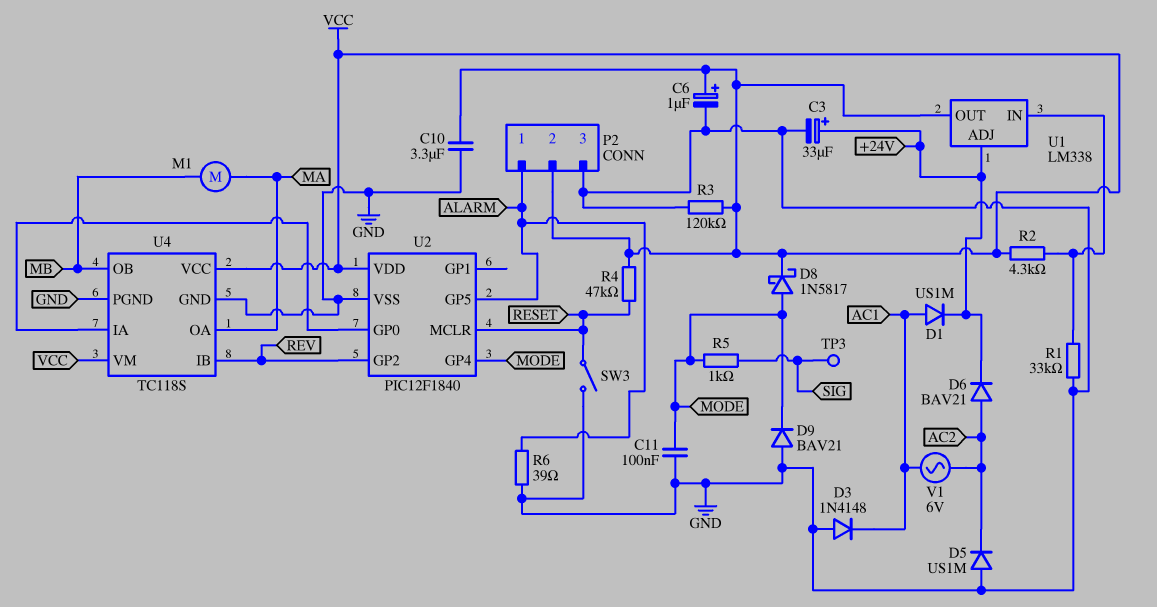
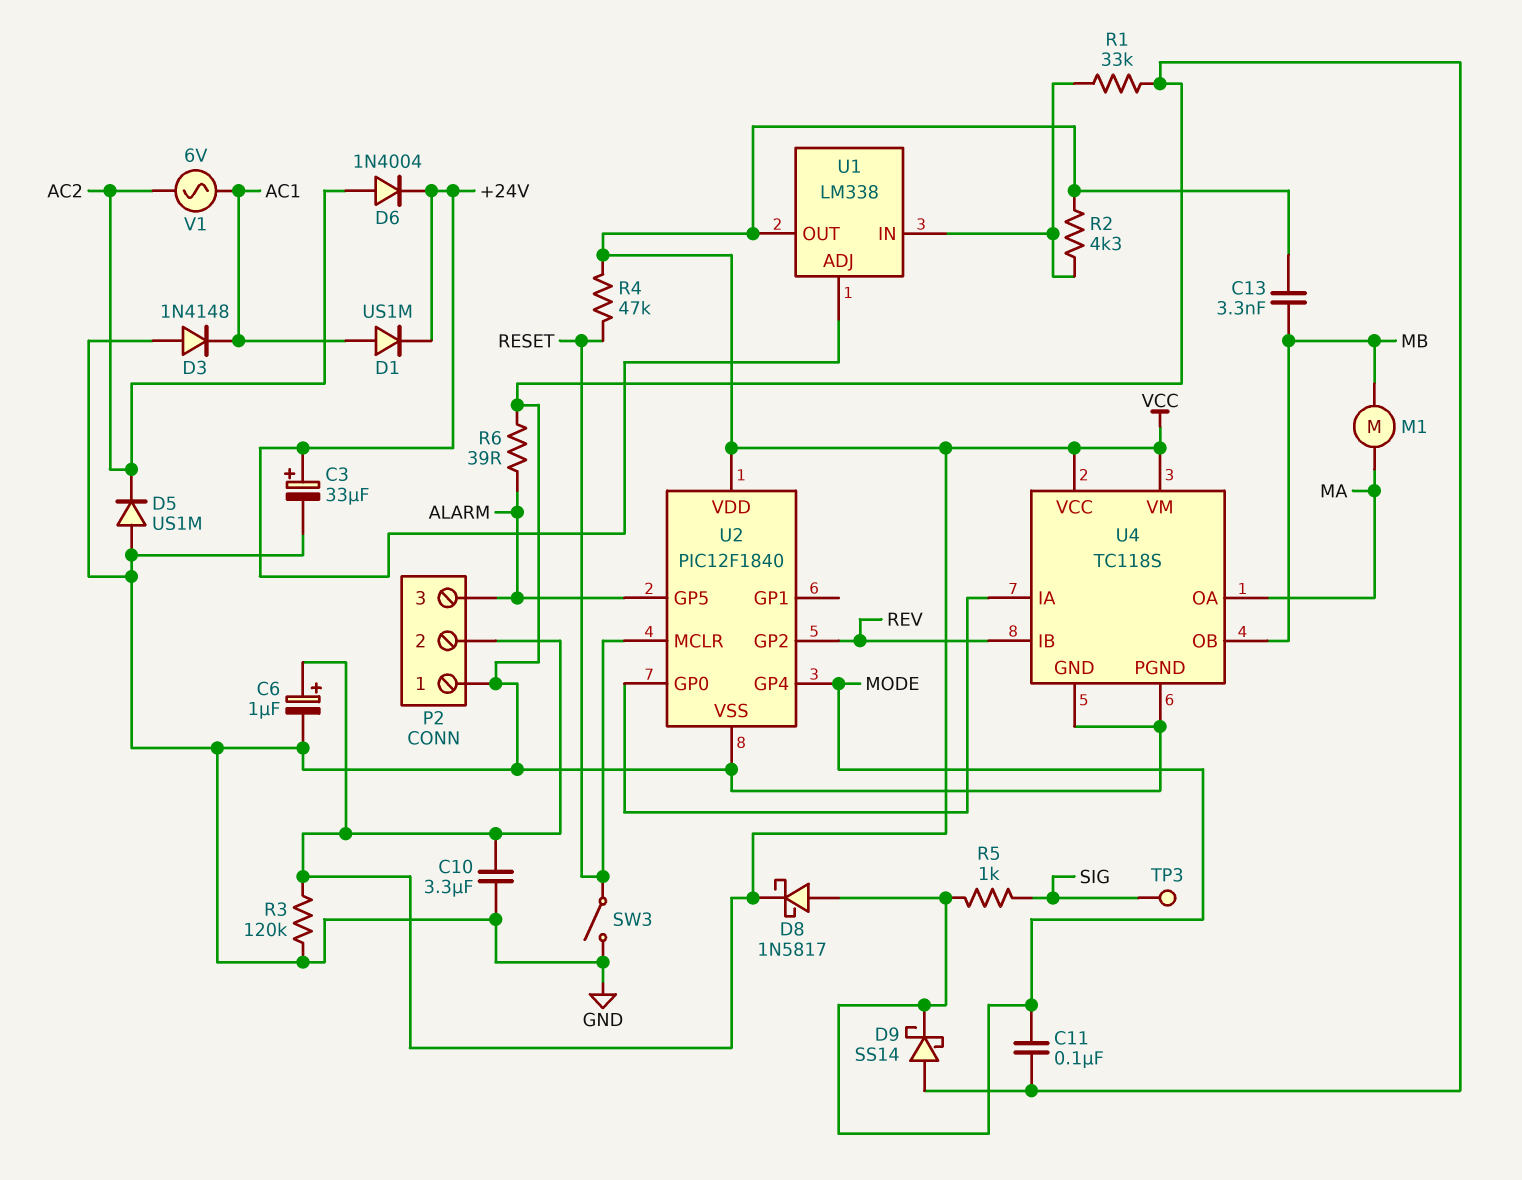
C13: none -> 3.3nF (MB, VCC)
D6: diode BAV21 (A AC2, K +24V) -> diode 1N4004 (A AC2, K +24V)
D9: diode BAV21 (A GND, K MODE) -> schottky SS14 (A GND, K MODE)
P2 pin 1: ALARM -> GND
P2 pin 3: GND -> ALARM

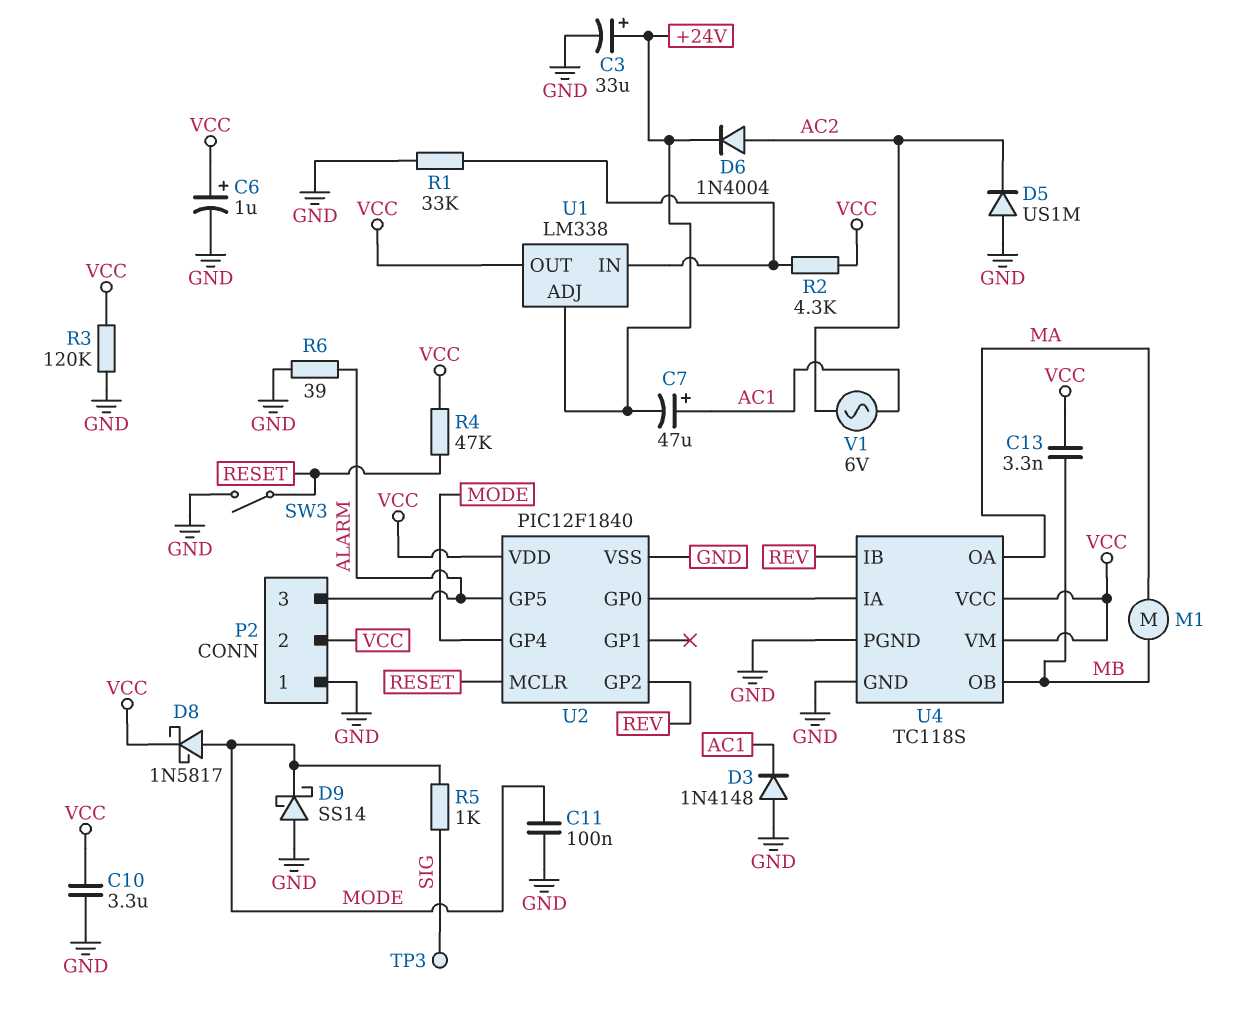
C7: none -> 47uF (plus AC1, minus +24V)
D1: diode US1M (A AC1, K +24V) -> none

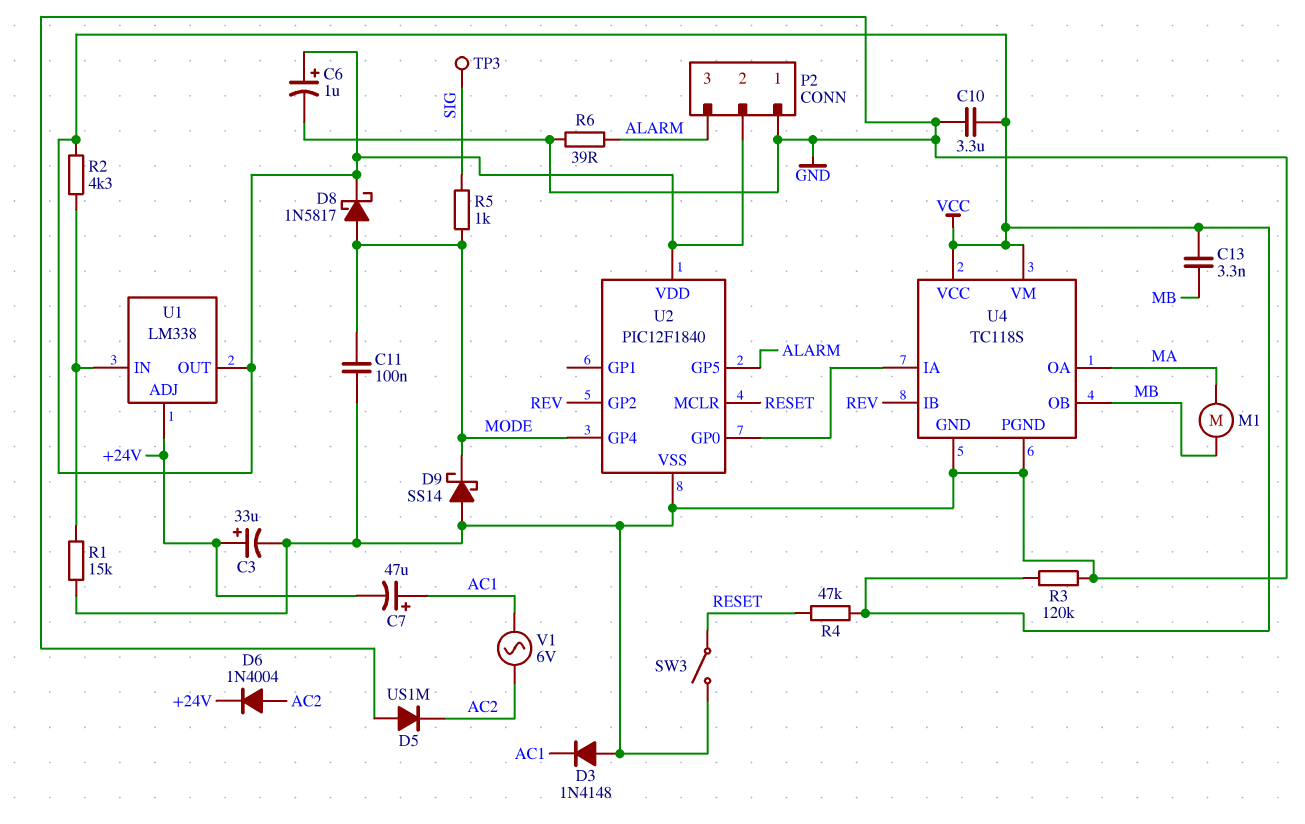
R1: 33k (GND, U1/IN) -> 15k (GND, U1/IN)

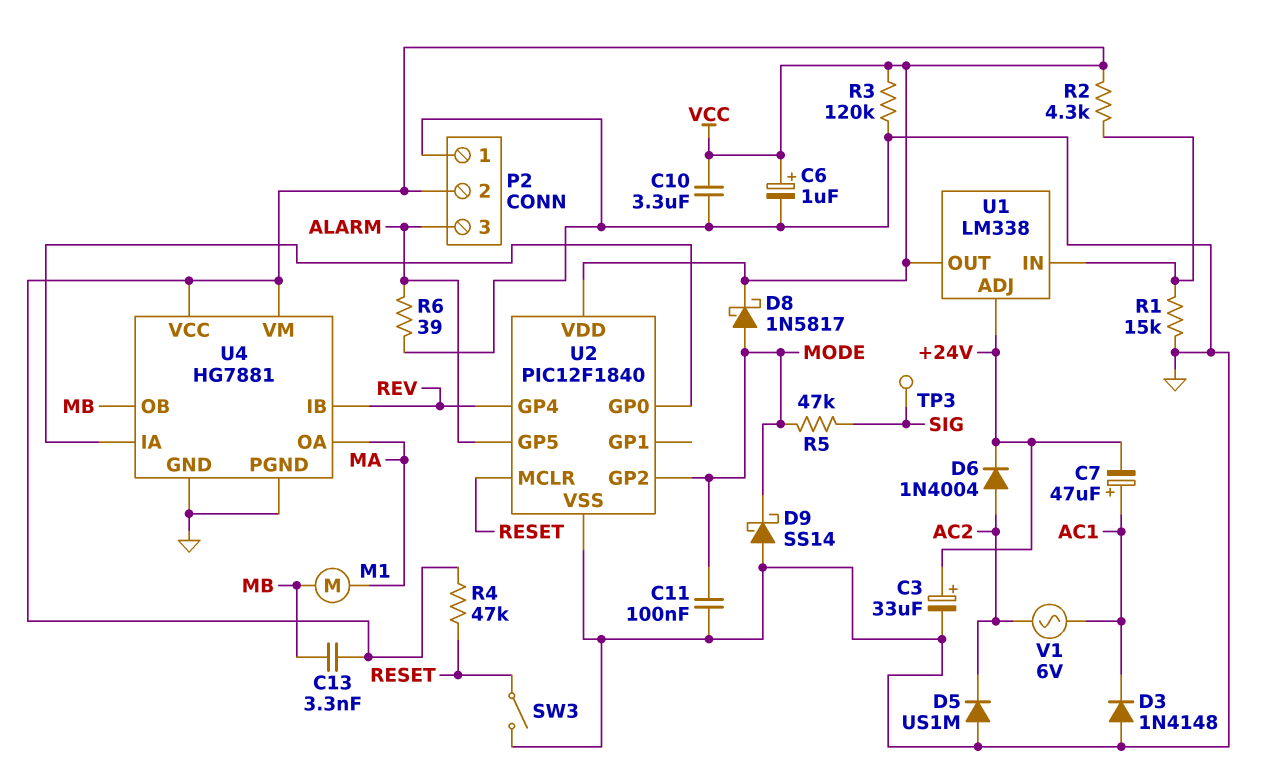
R5: 1k (MODE, SIG) -> 47k (MODE, SIG)
U2 pin GP2: REV -> MODE
U2 pin GP4: MODE -> REV
U4: TC118S -> HG7881

